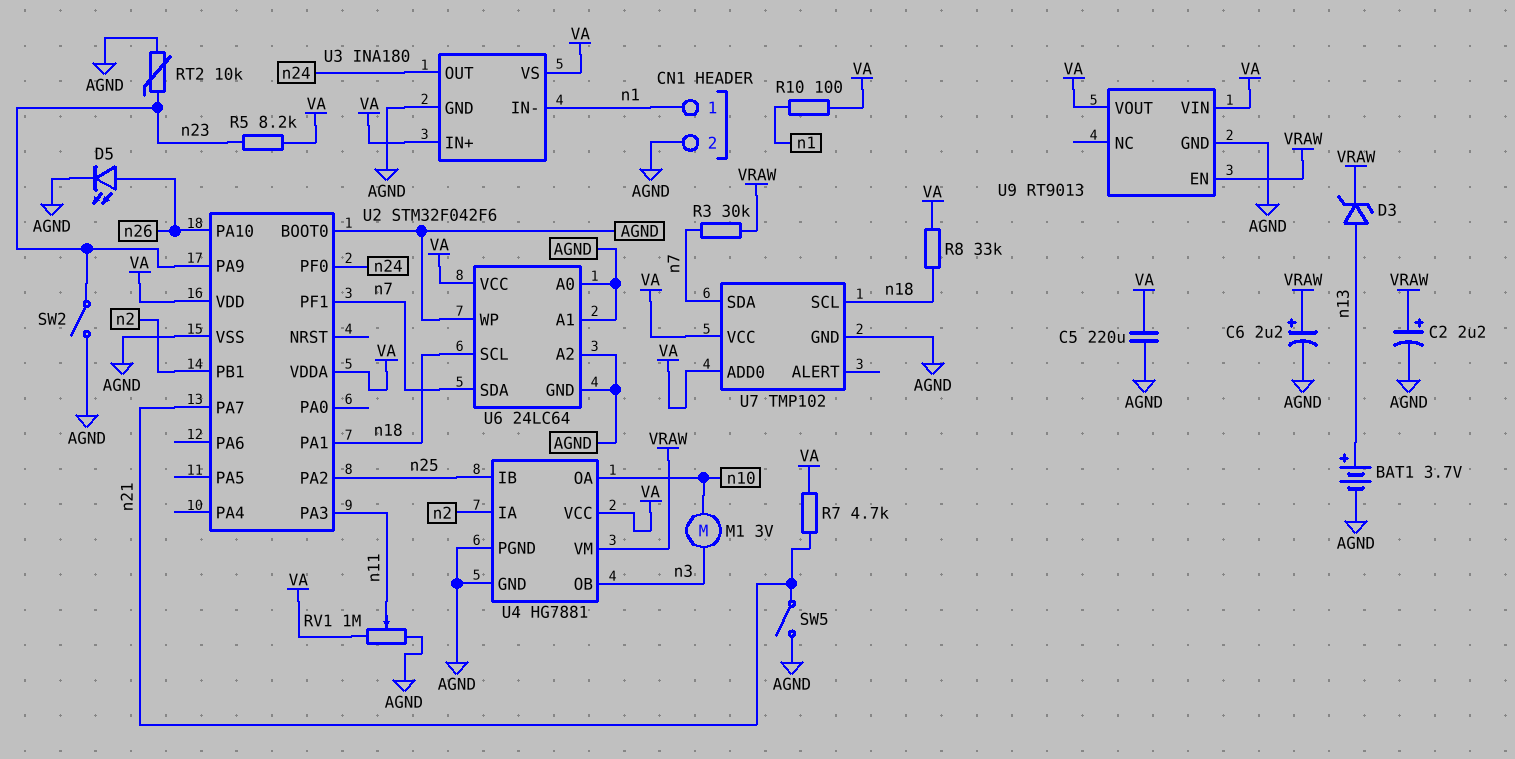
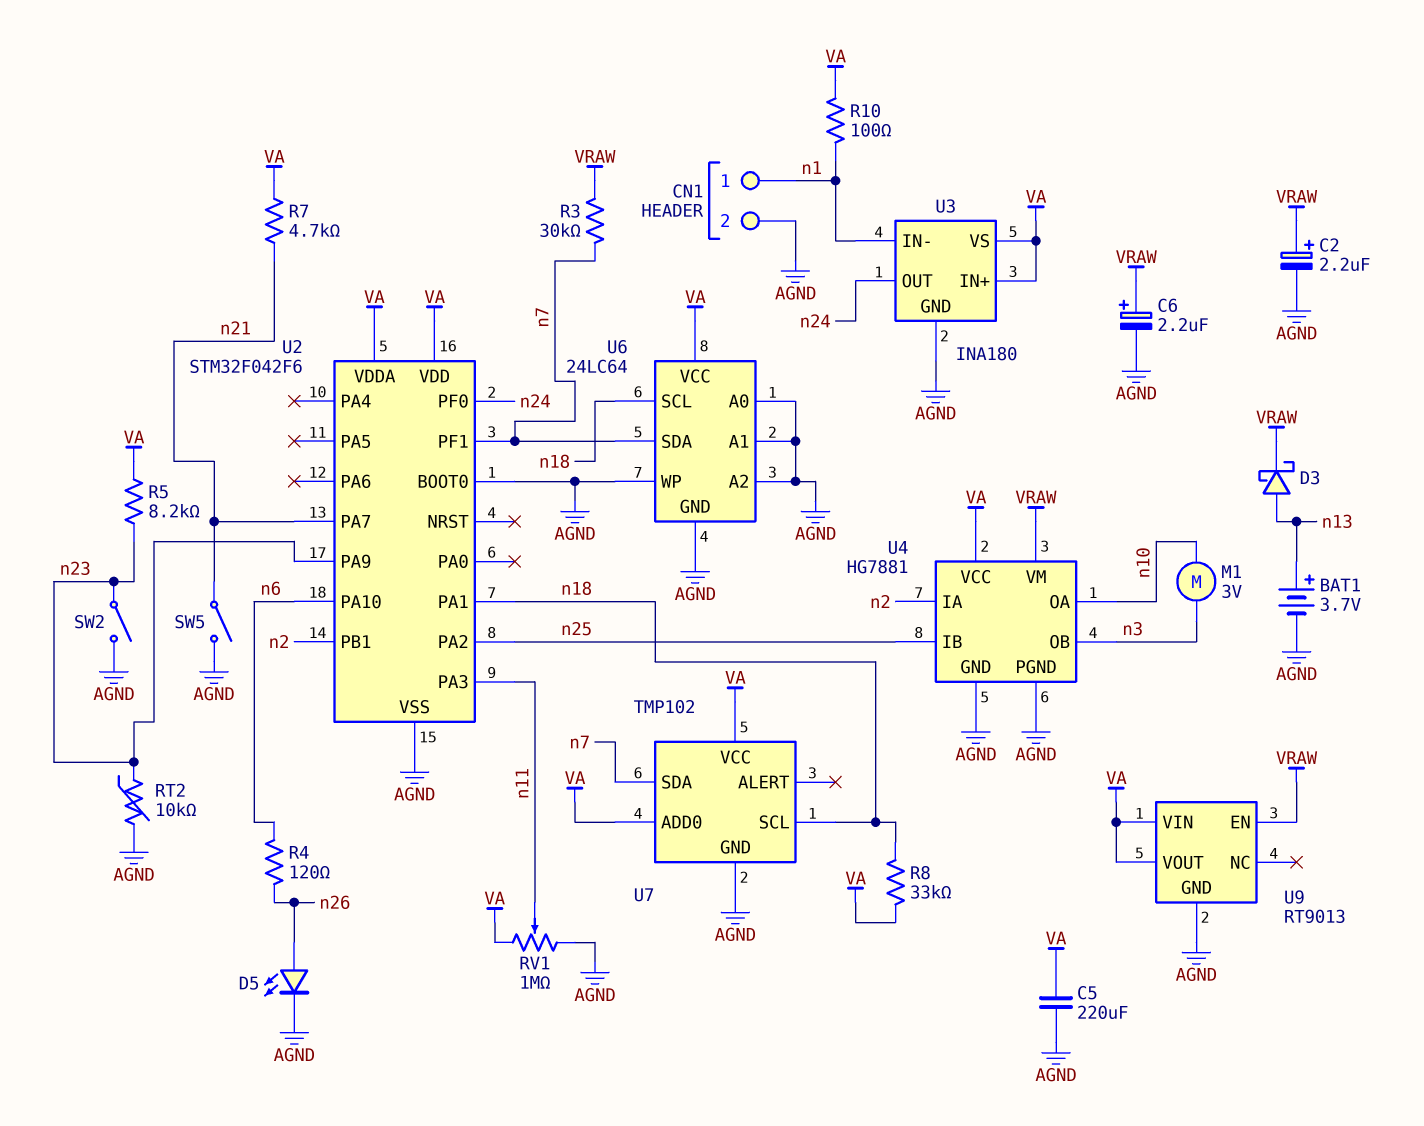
D3: zener (A n13, K VRAW) -> schottky (A n13, K VRAW)
R4: none -> 120 (n6, n26)
U2 pin PA10: n26 -> n6

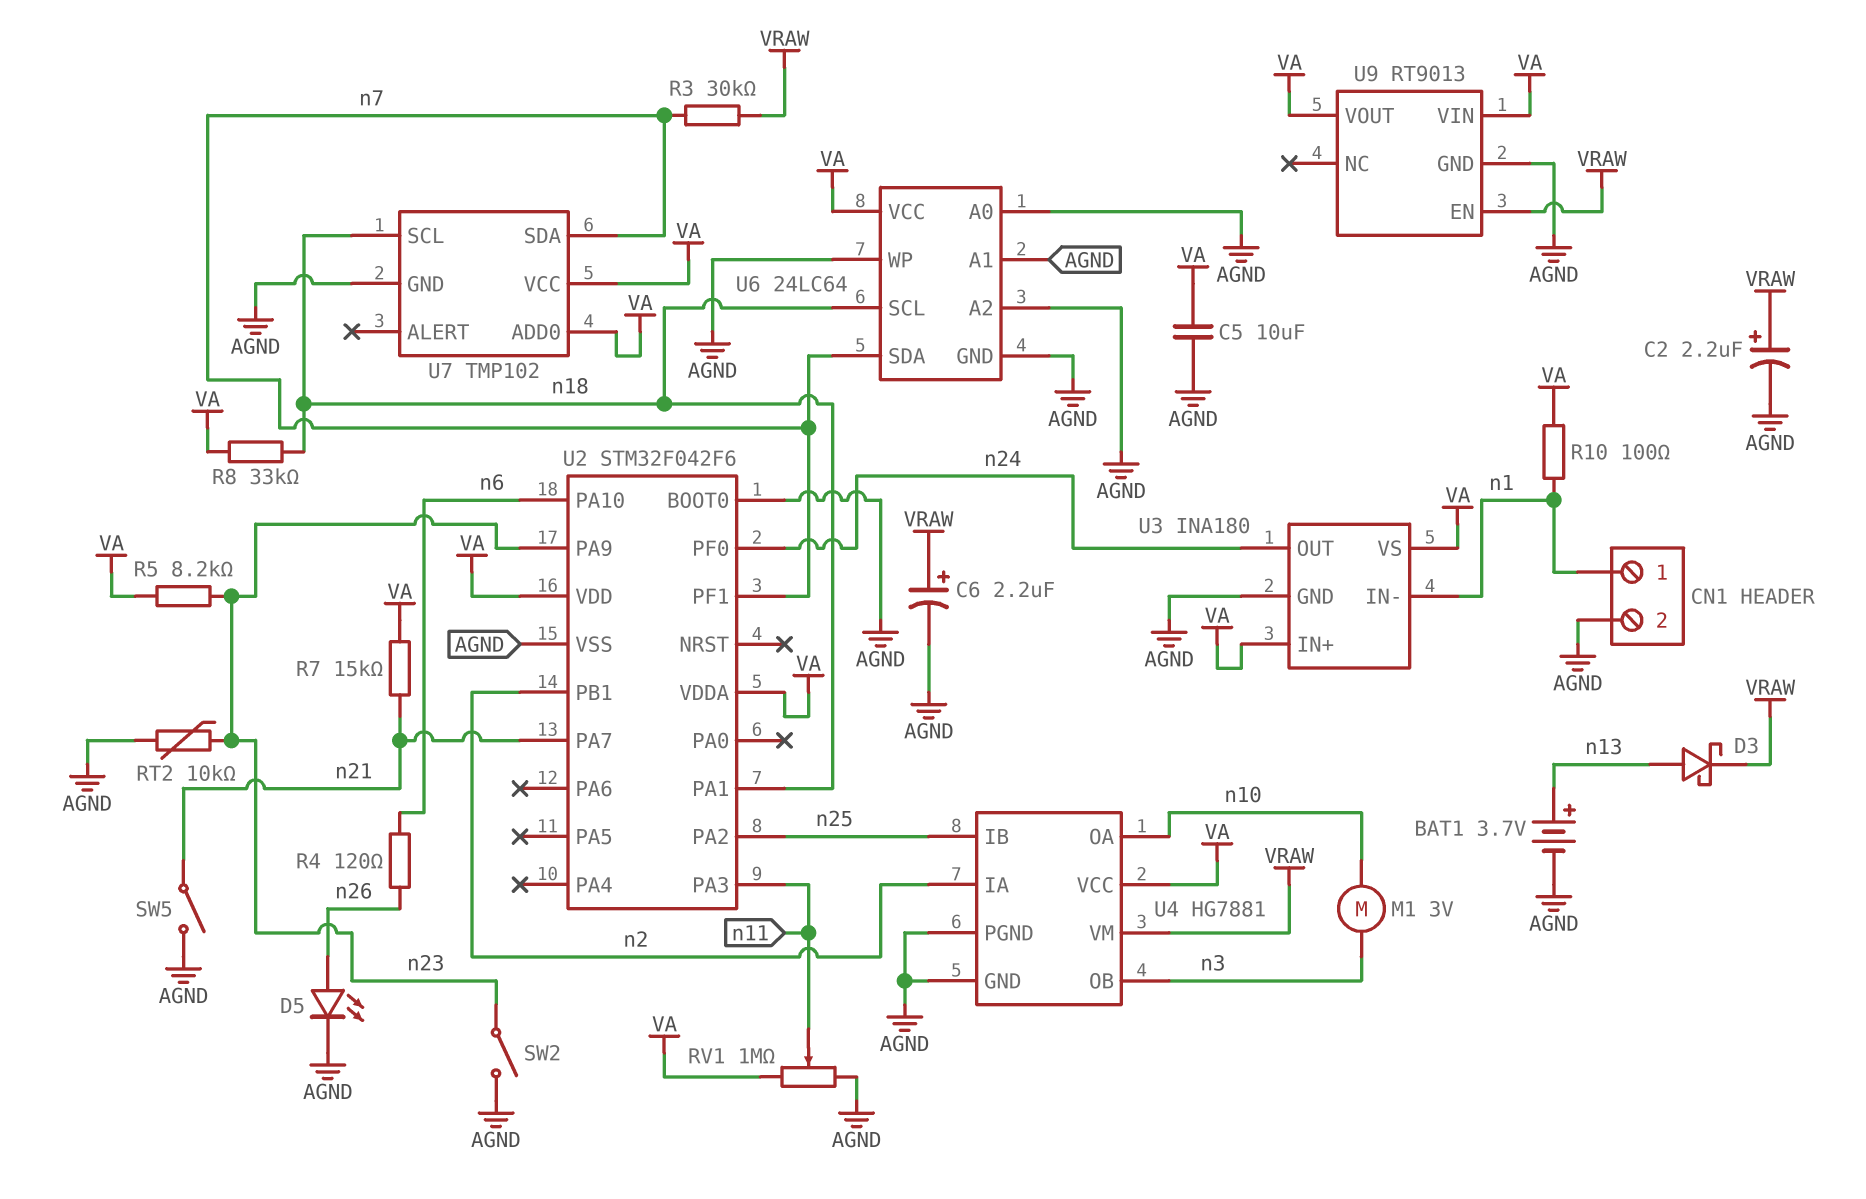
C5: 220uF (AGND, VA) -> 10uF (AGND, VA)
R7: 4.7k (VA, n21) -> 15k (VA, n21)

